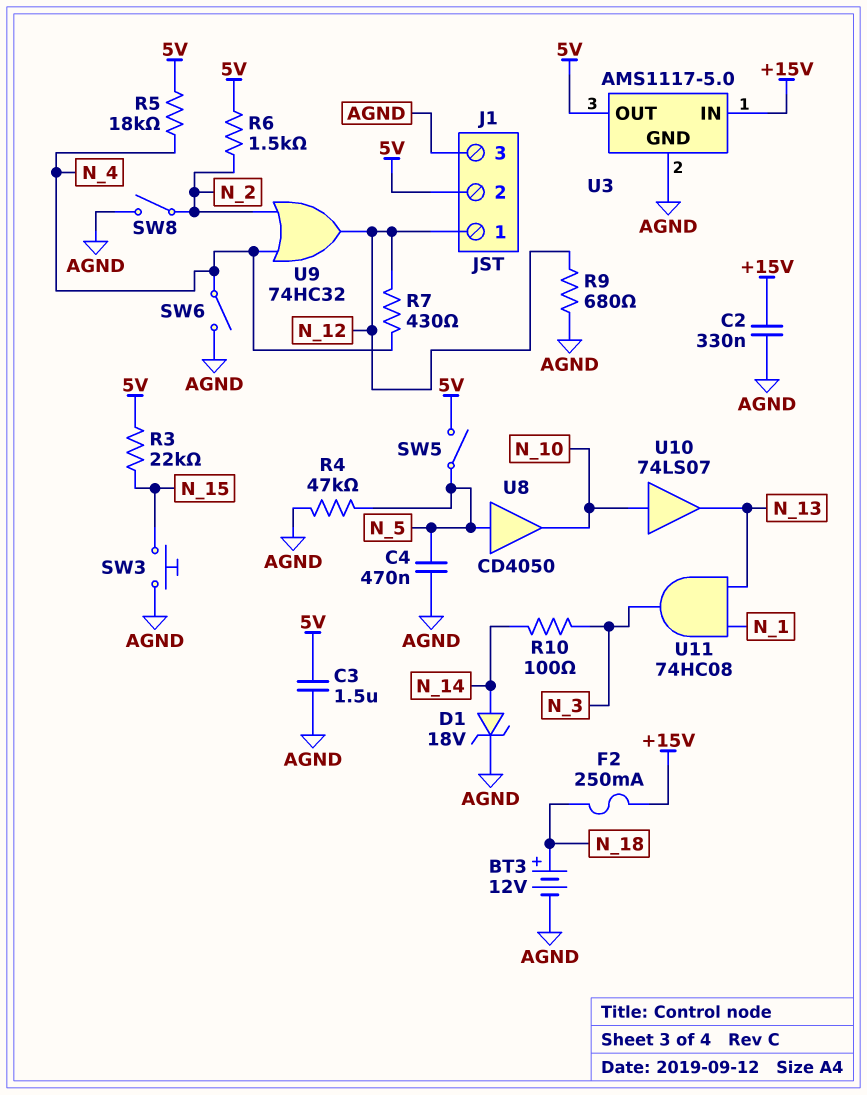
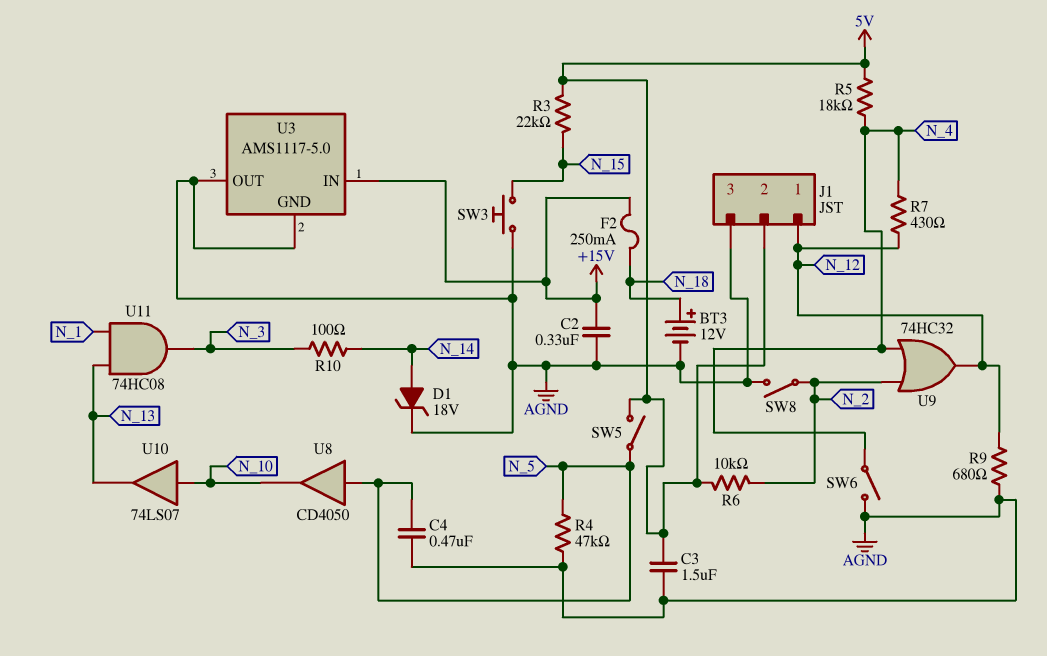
R6: 1.5k (5V, N_2) -> 10k (5V, N_2)
U3 pin OUT: 5V -> AGND

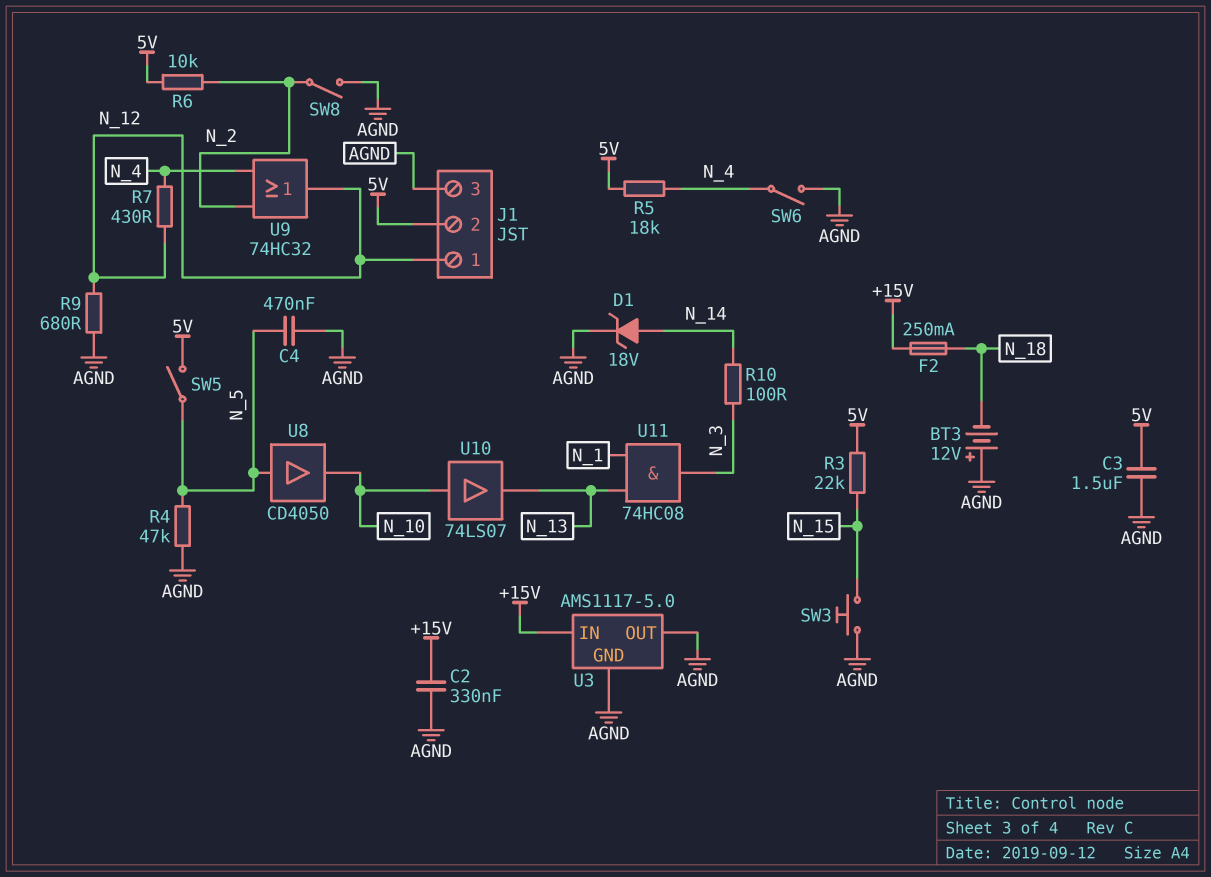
BT3: 12V (plus N_18, minus AGND) -> 12V (plus AGND, minus N_18)

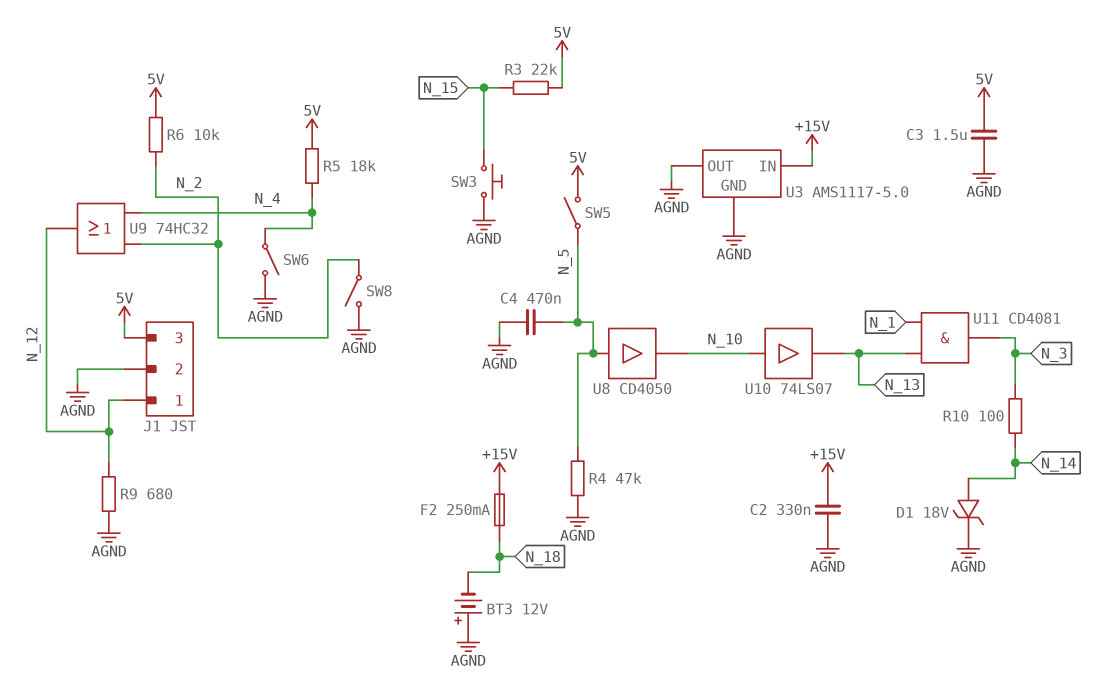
J1 pin 2: 5V -> AGND
J1 pin 3: AGND -> 5V
R7: 430 (N_4, N_12) -> none
U11: AND 74HC08 (in N_1, in N_13, out N_3) -> AND CD4081 (in N_1, in N_13, out N_3)

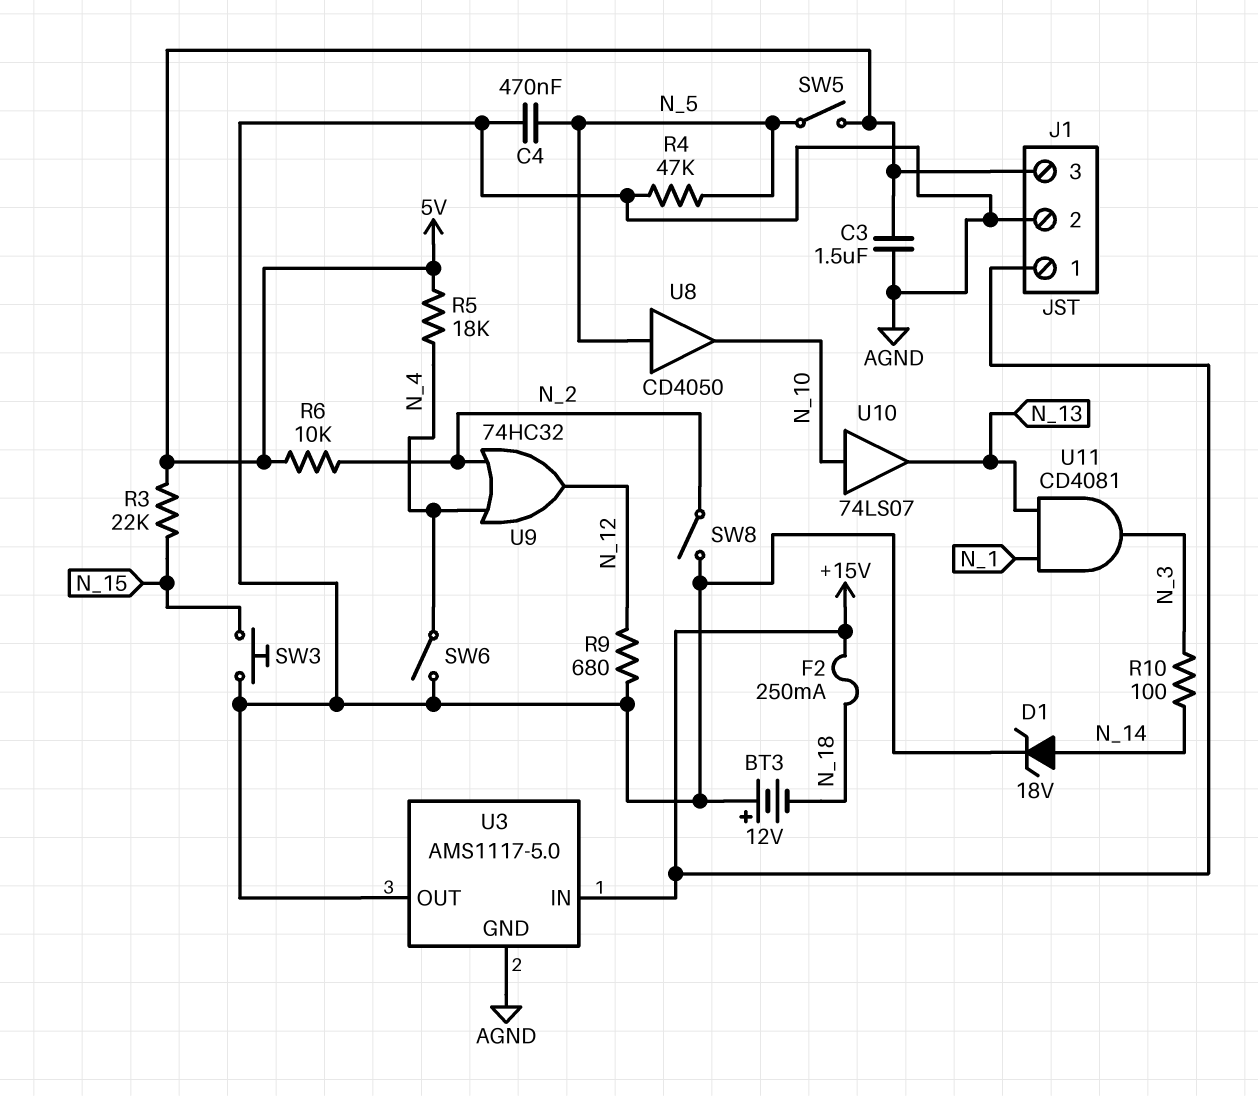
C2: 330nF (+15V, AGND) -> none
J1 pin 1: N_12 -> +15V

